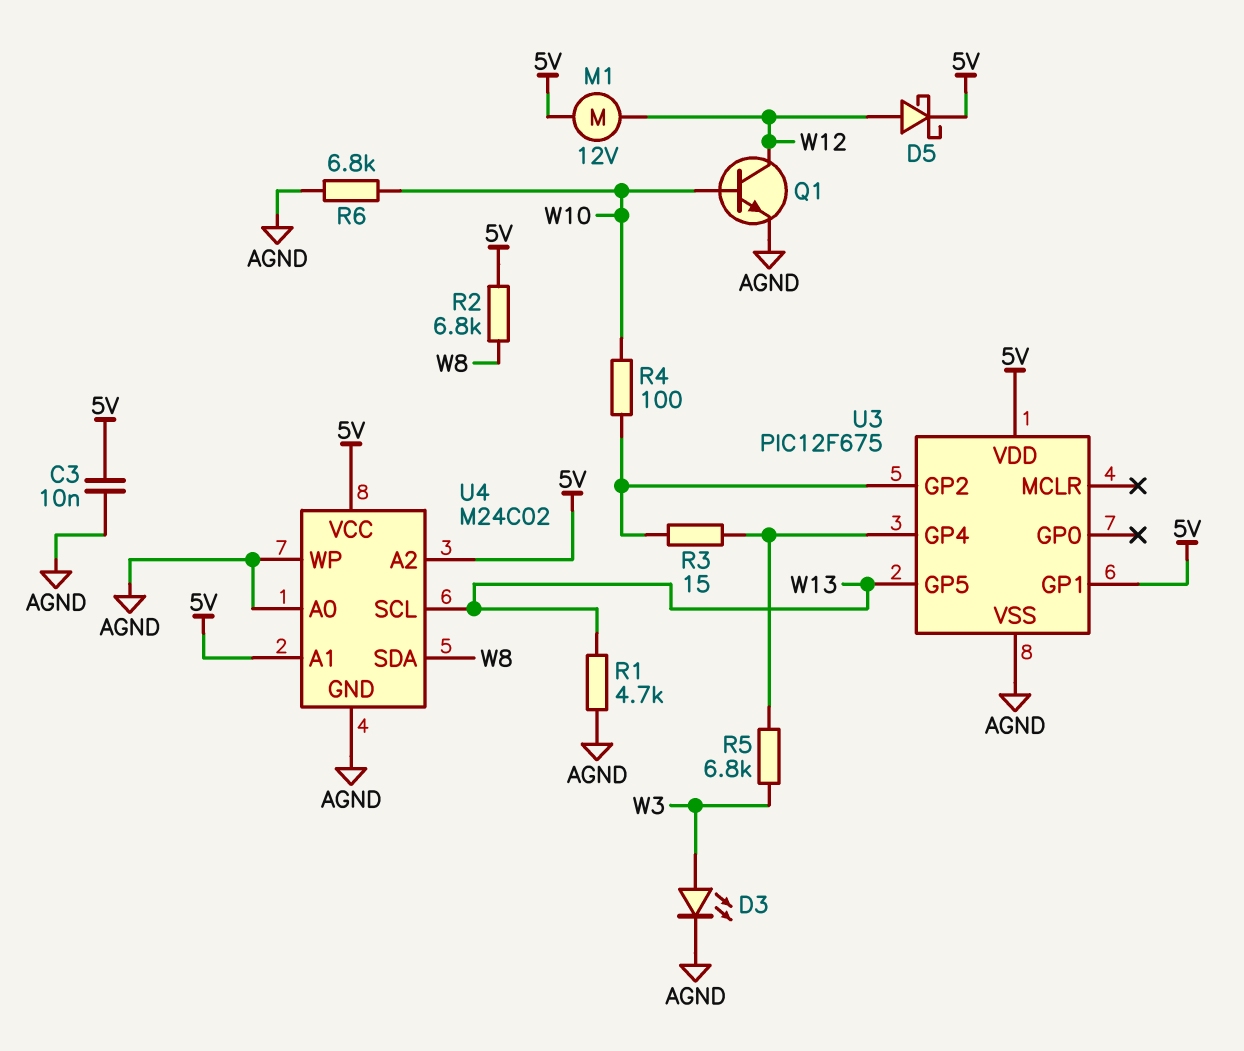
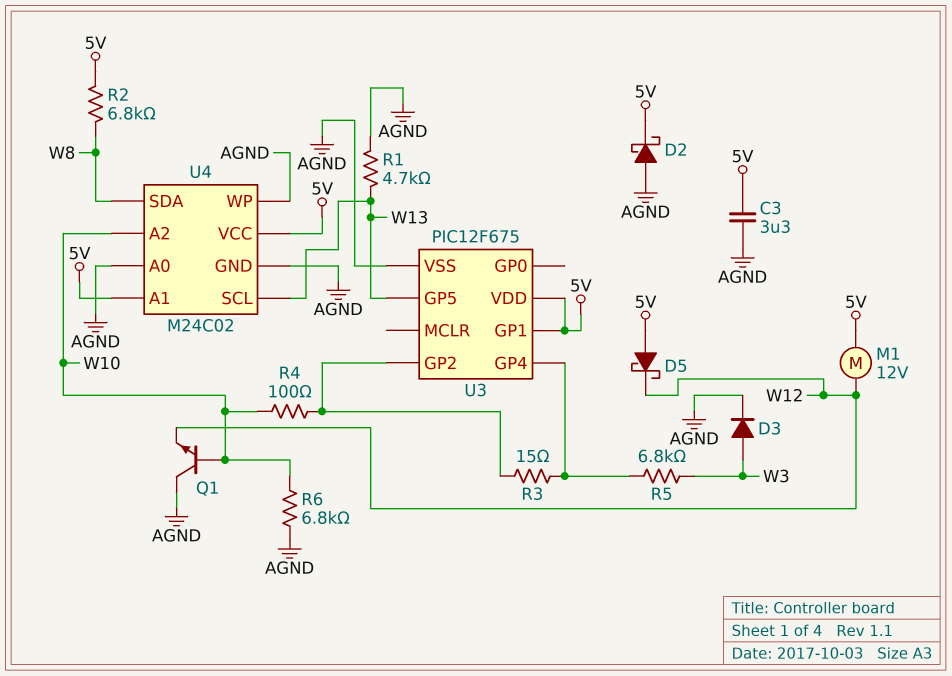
C3: 10nF (5V, AGND) -> 3.3uF (5V, AGND)
D2: none -> schottky (A AGND, K 5V)
D3: LED (A W3, K AGND) -> diode (A W3, K AGND)
D5: schottky (A W12, K 5V) -> schottky (A 5V, K W12)
Q1: NPN (B W10, C W12, E AGND) -> NPN (B W10, C AGND, E W12)
U4 pin A2: 5V -> W10

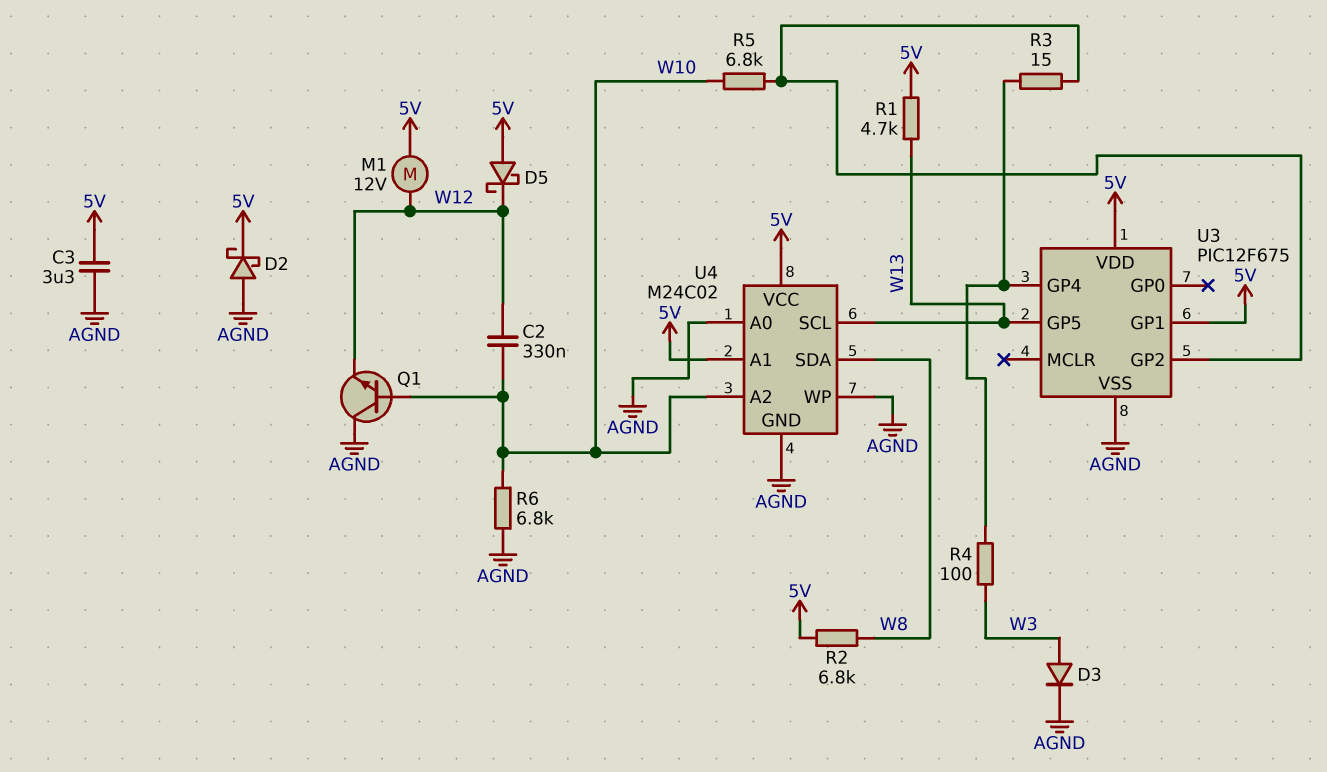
C2: none -> 330nF (W10, W12)
R1: 4.7k (AGND, W13) -> 4.7k (5V, W13)
R4: 100 (U3/GP2, W10) -> 100 (U3/GP4, W3)
R5: 6.8k (U3/GP4, W3) -> 6.8k (U3/GP2, W10)

